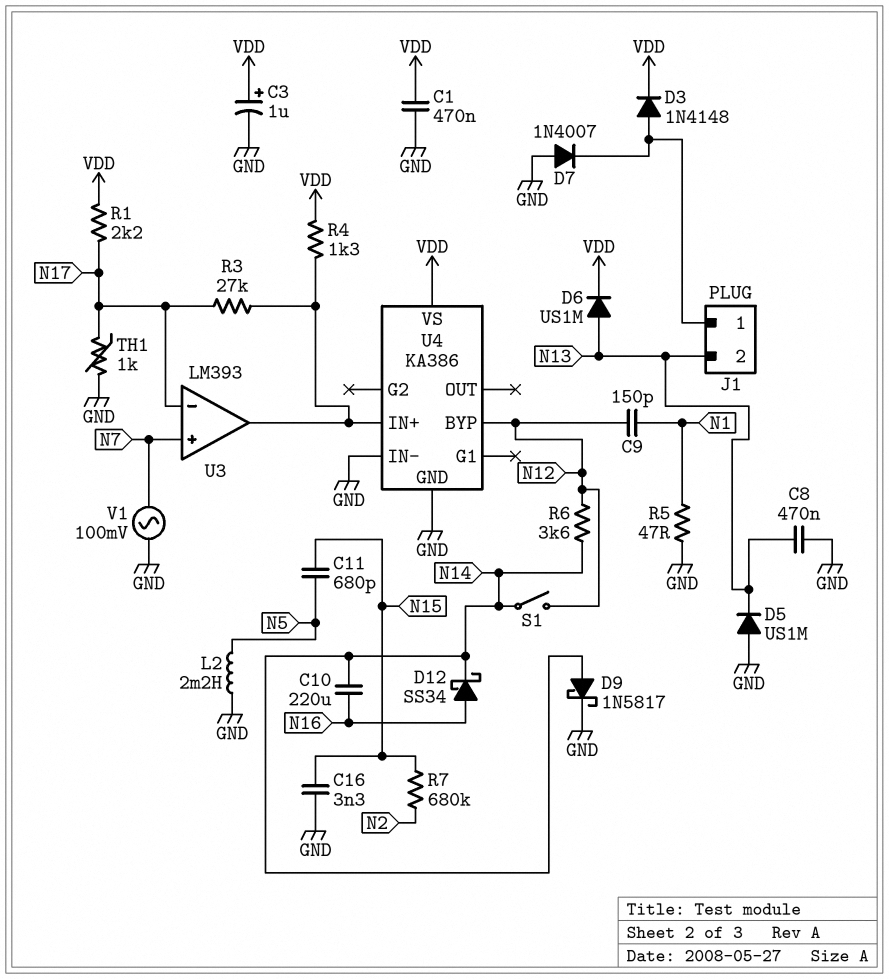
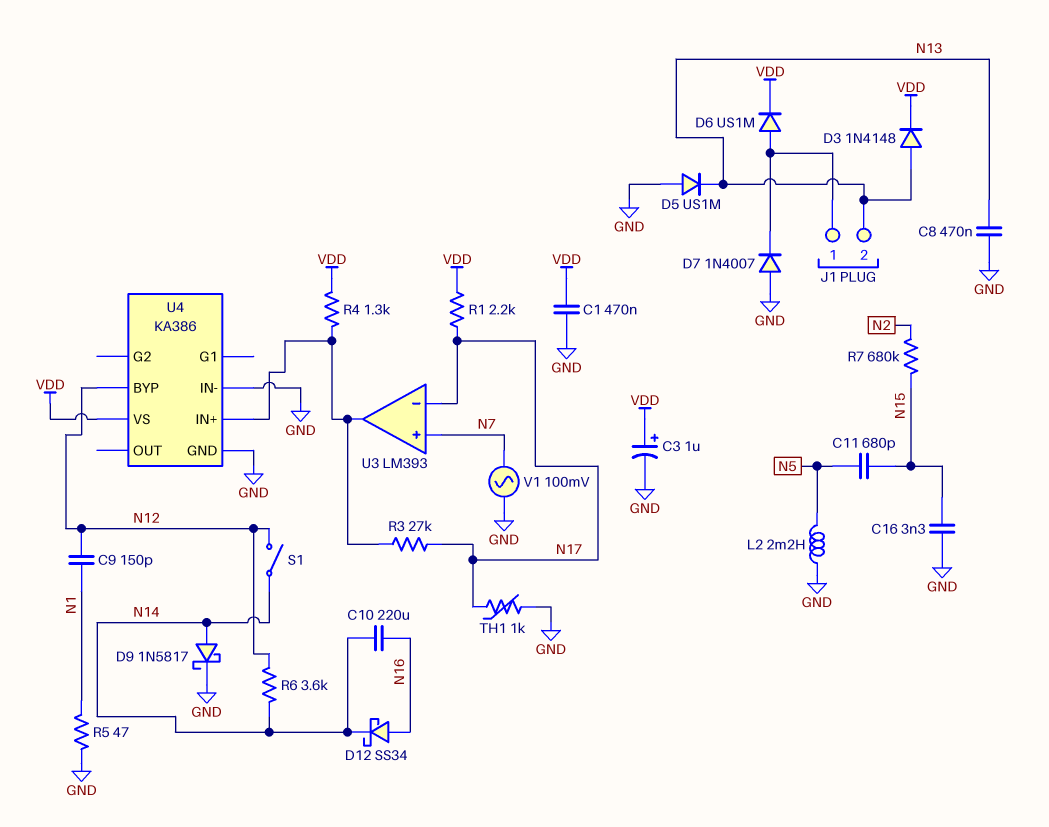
D3: diode 1N4148 (A J1/1, K VDD) -> diode 1N4148 (A N13, K VDD)
D6: diode US1M (A N13, K VDD) -> diode US1M (A J1/1, K VDD)

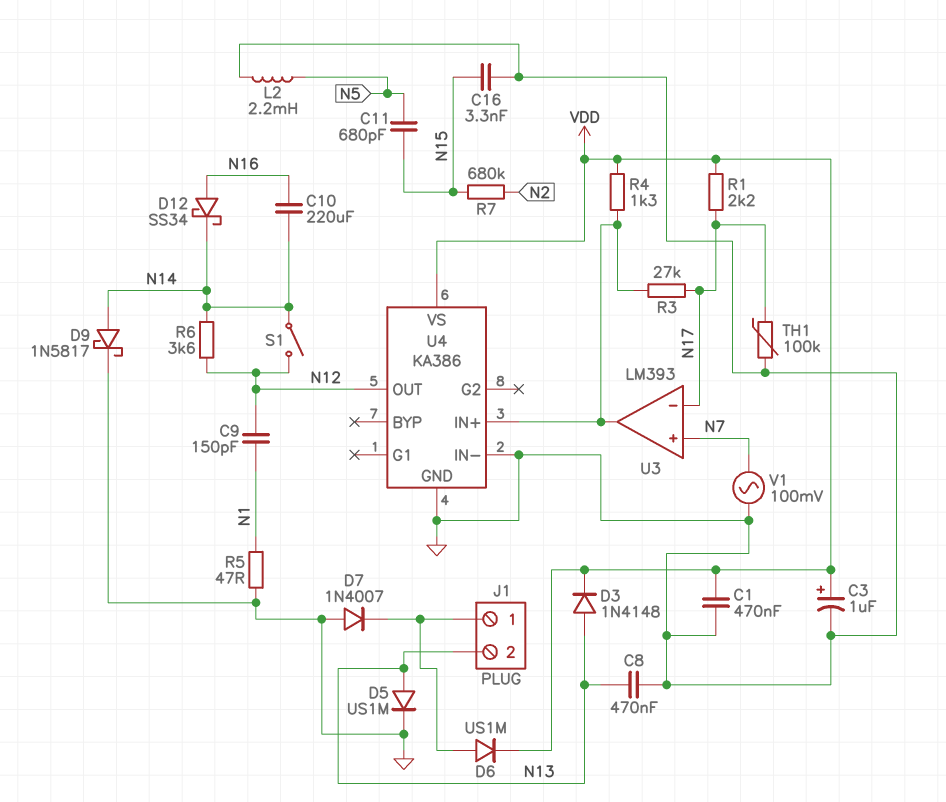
D5: diode US1M (A GND, K N13) -> diode US1M (A N13, K GND)
TH1: 1k (GND, N17) -> 100k (GND, N17)
U4 pin BYP: N12 -> none
U4 pin OUT: none -> N12

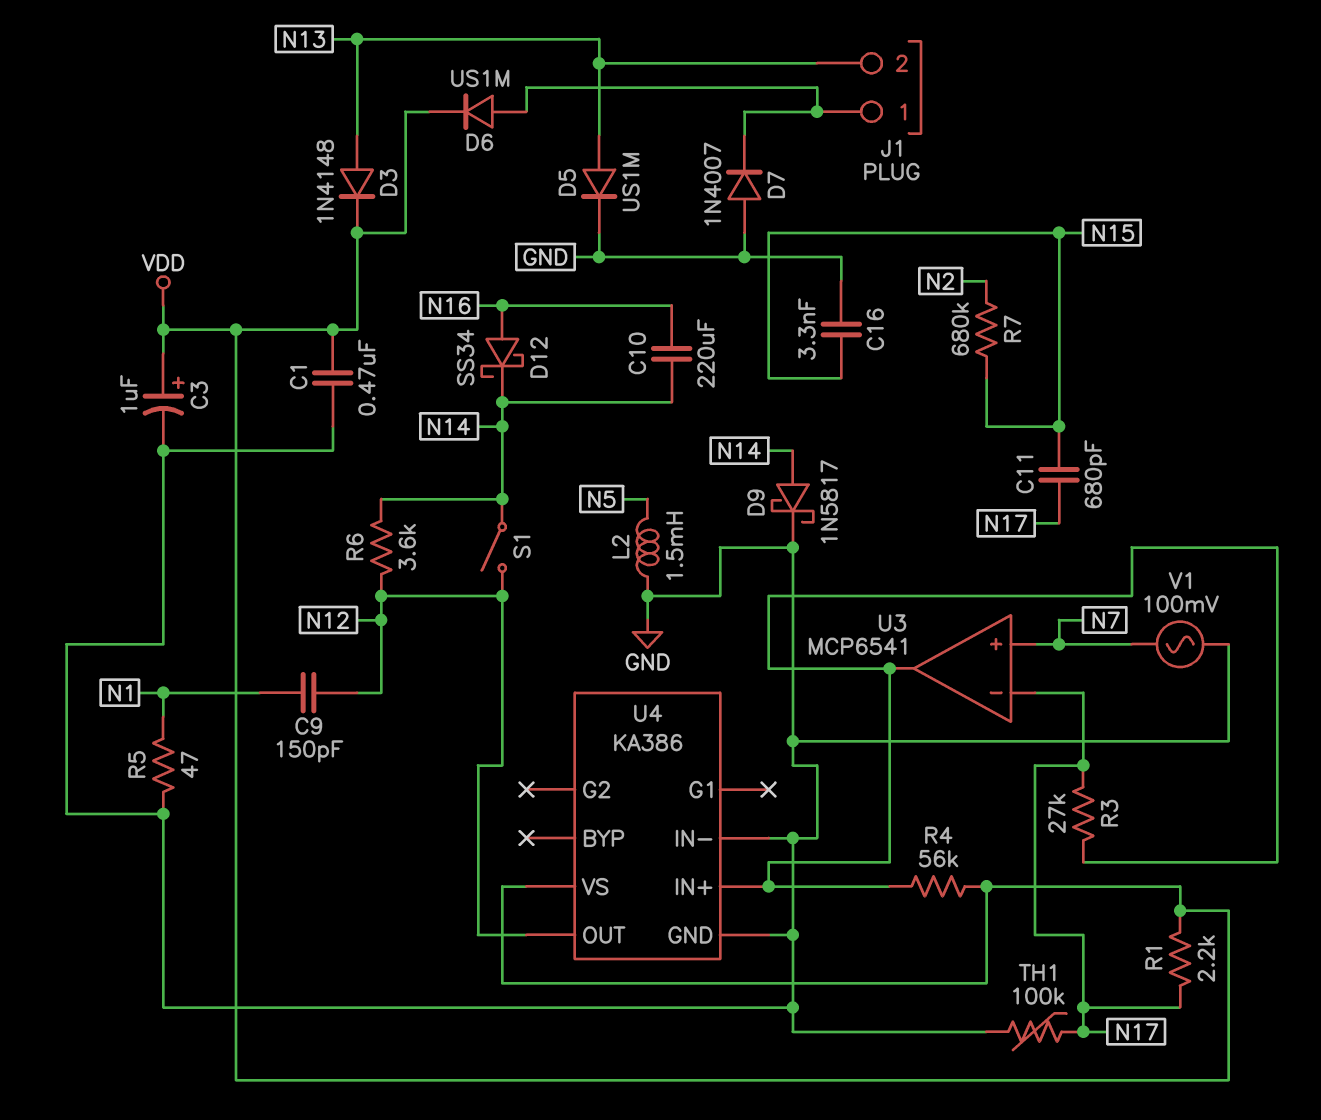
C8: 470nF (GND, N13) -> none
C11: 680pF (N5, N15) -> 680pF (N15, N17)
L2: 2.2mH (GND, N5) -> 1.5mH (GND, N5)
R4: 1.3k (U3/out, VDD) -> 56k (U3/out, VDD)
U3: LM393 -> MCP6541

